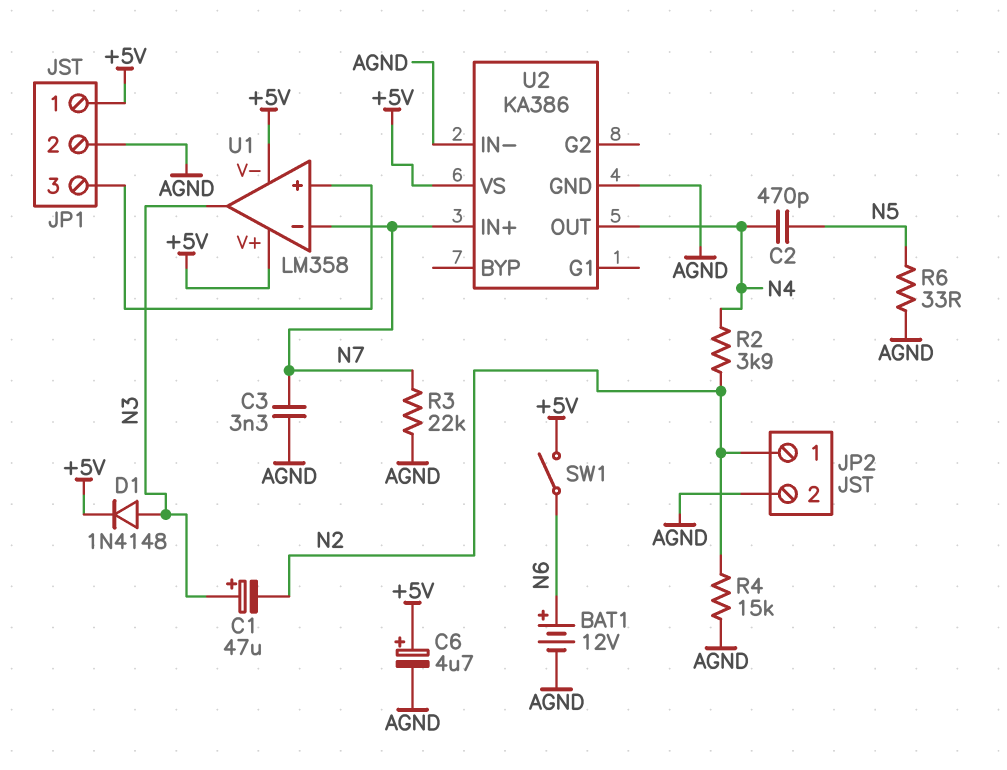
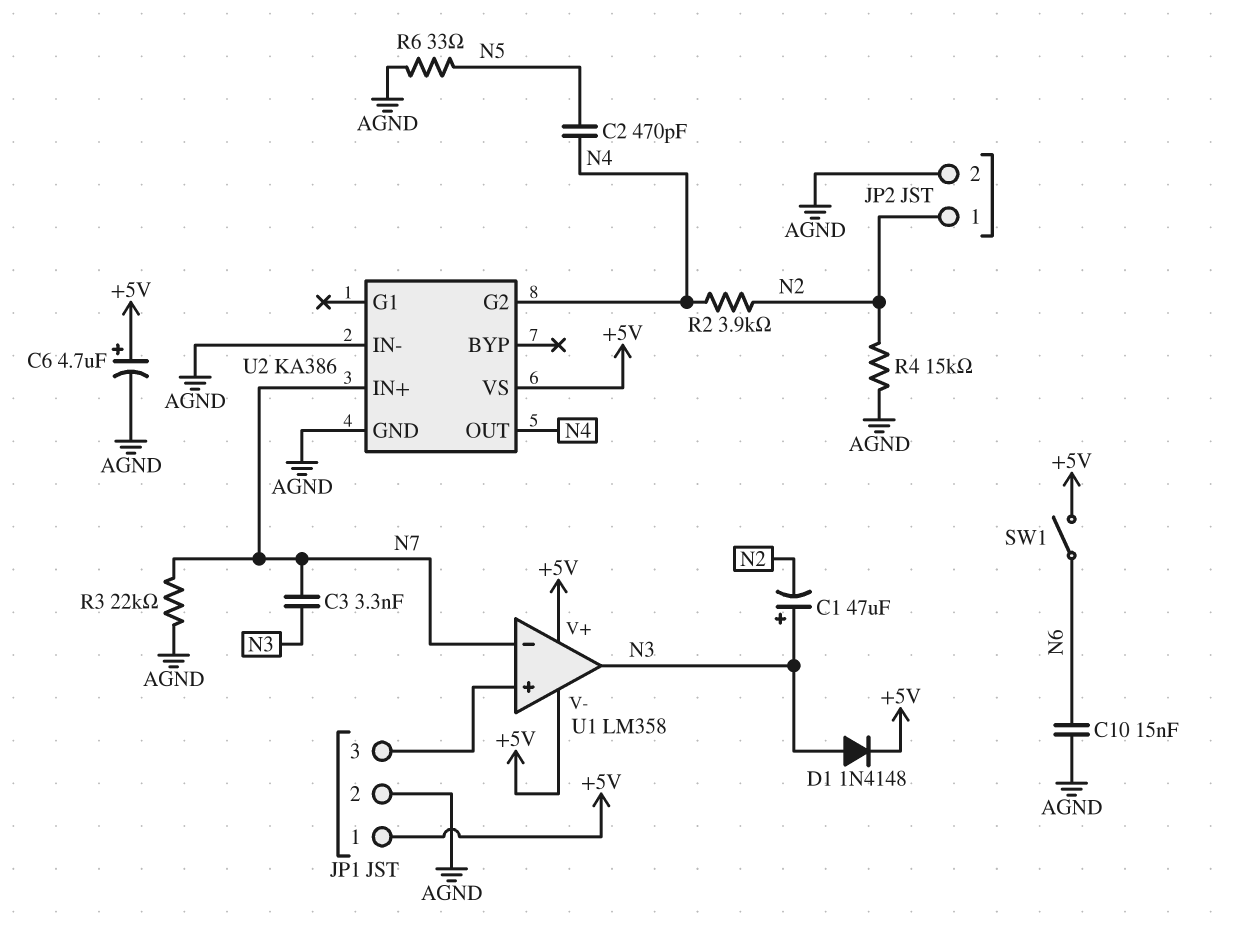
BAT1: 12V (plus N6, minus AGND) -> none
C3: 3.3nF (AGND, N7) -> 3.3nF (N3, N7)
C10: none -> 15nF (AGND, N6)
U2 pin G2: none -> N4

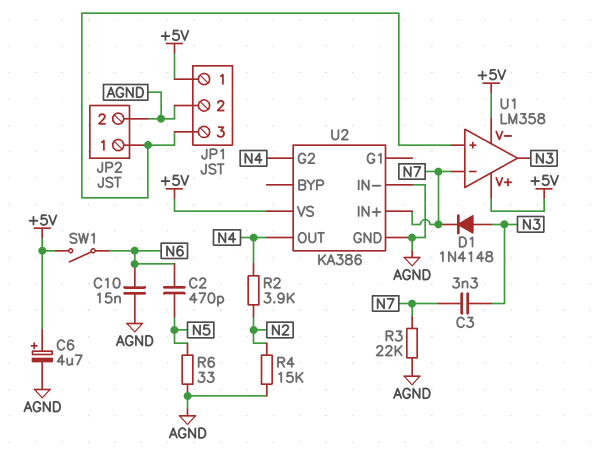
C1: 47uF (plus N3, minus N2) -> none
C2: 470pF (N4, N5) -> 470pF (N5, N6)
D1: diode 1N4148 (A N3, K +5V) -> diode 1N4148 (A N3, K N7)
JP2 pin 1: N2 -> JP1/3

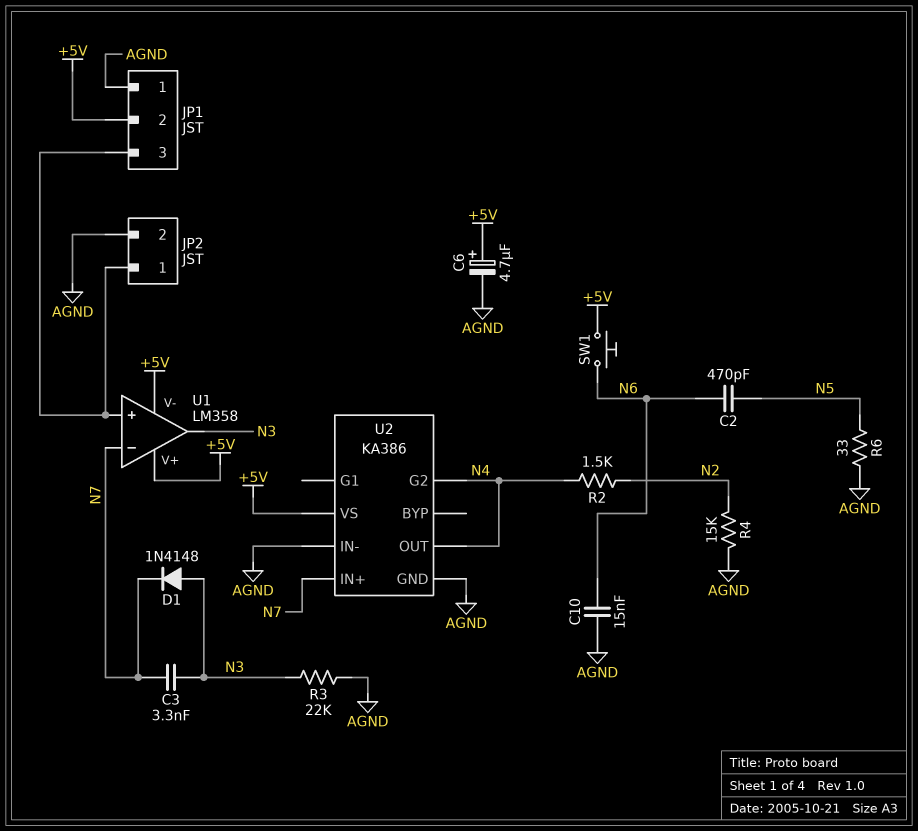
JP1 pin 1: +5V -> AGND
JP1 pin 2: AGND -> +5V
R2: 3.9k (N2, N4) -> 1.5k (N2, N4)
R3: 22k (AGND, N7) -> 22k (AGND, N3)
SW1: switch (+5V, N6) -> button (+5V, N6)

